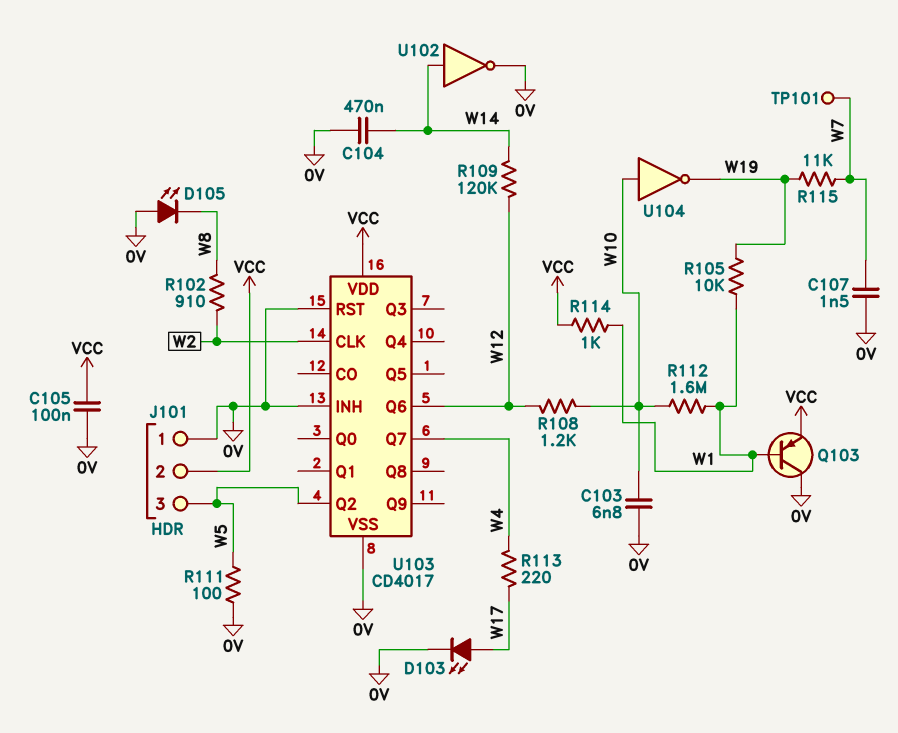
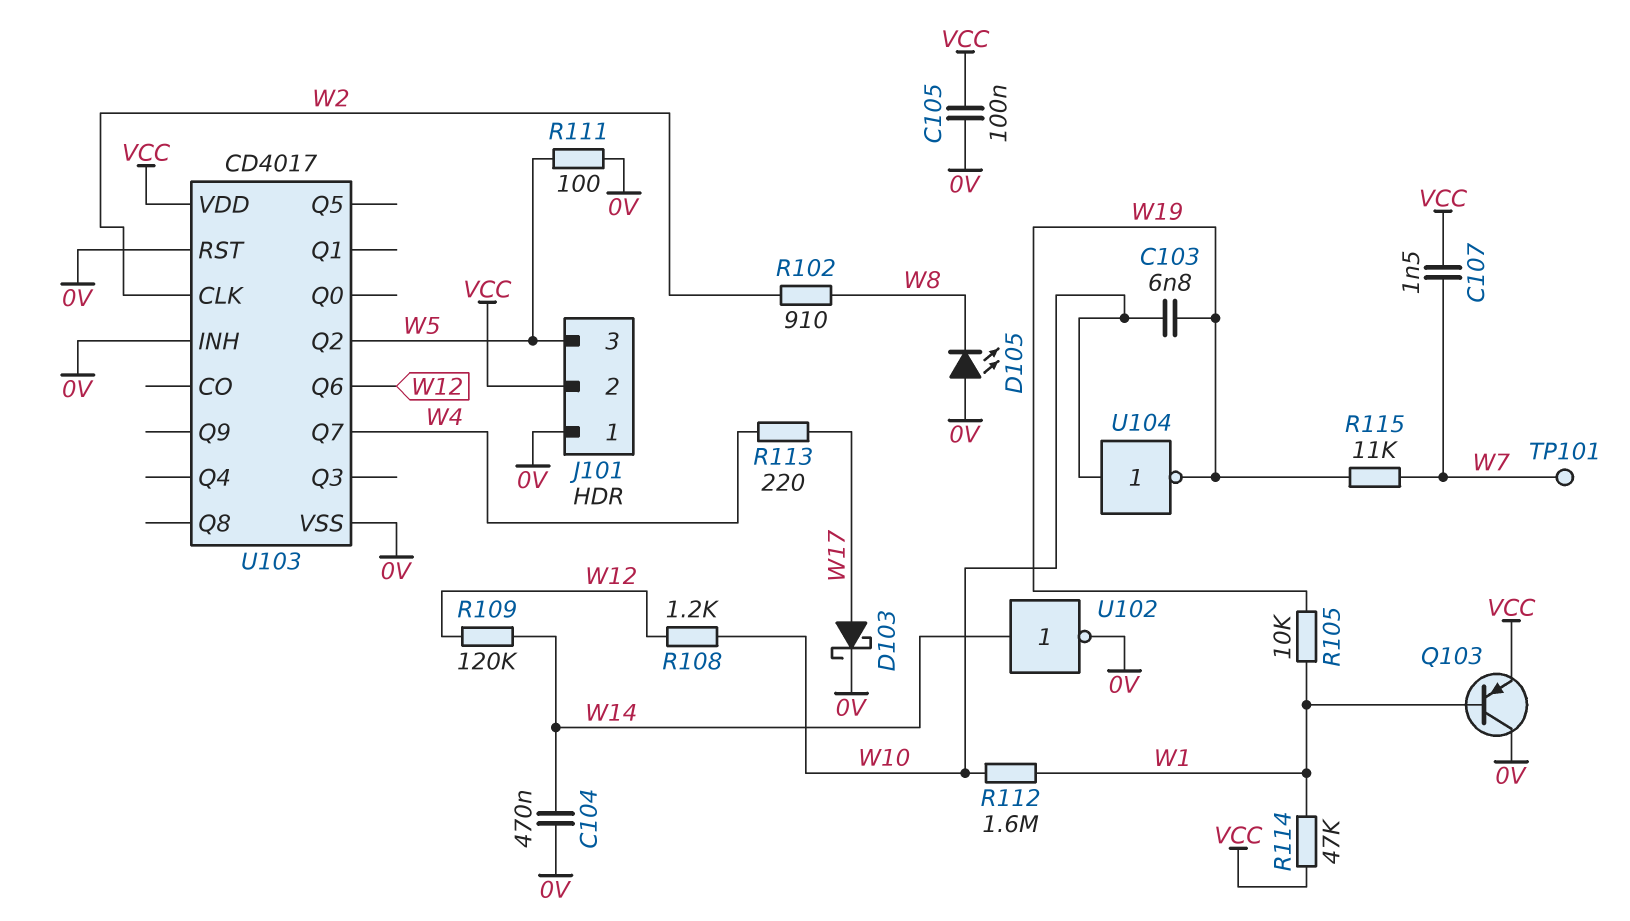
C103: 6.8nF (0V, W10) -> 6.8nF (W10, W19)
C107: 1.5nF (0V, W7) -> 1.5nF (VCC, W7)
D103: LED (A W17, K 0V) -> schottky (A W17, K 0V)
R114: 1k (VCC, W1) -> 47k (VCC, W1)

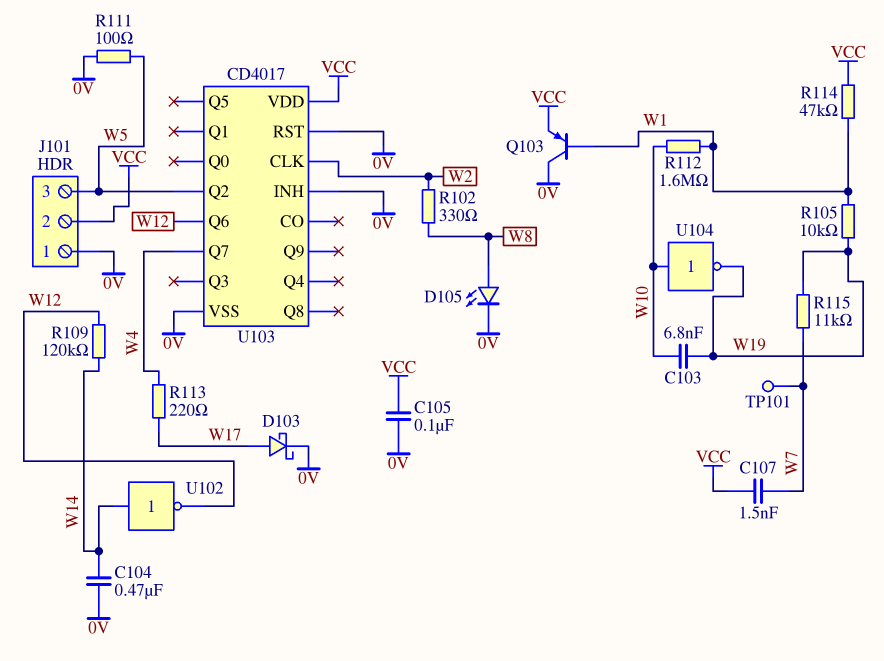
D105: LED (A 0V, K W8) -> LED (A W8, K 0V)
R102: 910 (W2, W8) -> 330 (W2, W8)
R108: 1.2k (W10, W12) -> none
U102: NOT (in W14, out 0V) -> NOT (in W14, out W12)

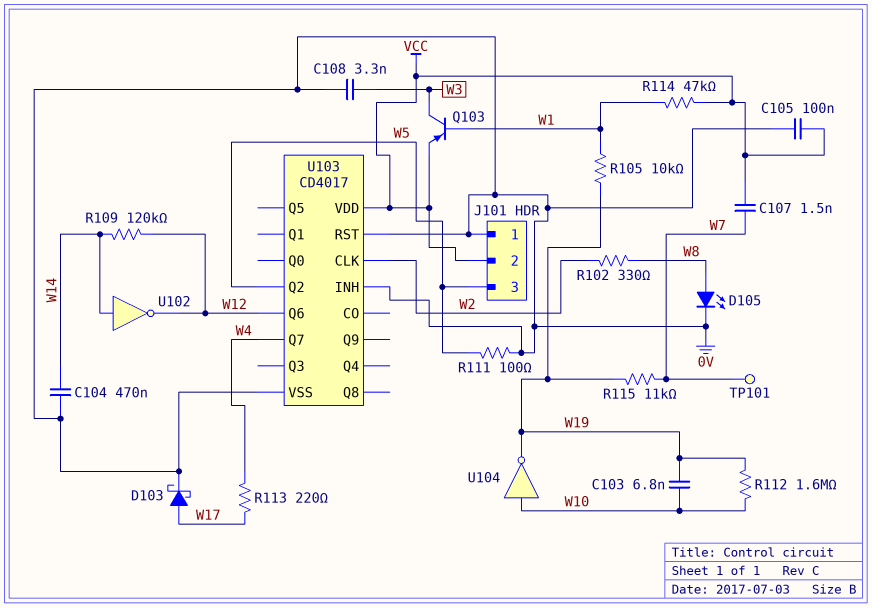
C108: none -> 3.3nF (0V, W3)
Q103: PNP (B W1, C 0V, E VCC) -> PNP (B W1, C W3, E VCC)
R112: 1.6M (W1, W10) -> 1.6M (W10, W19)

